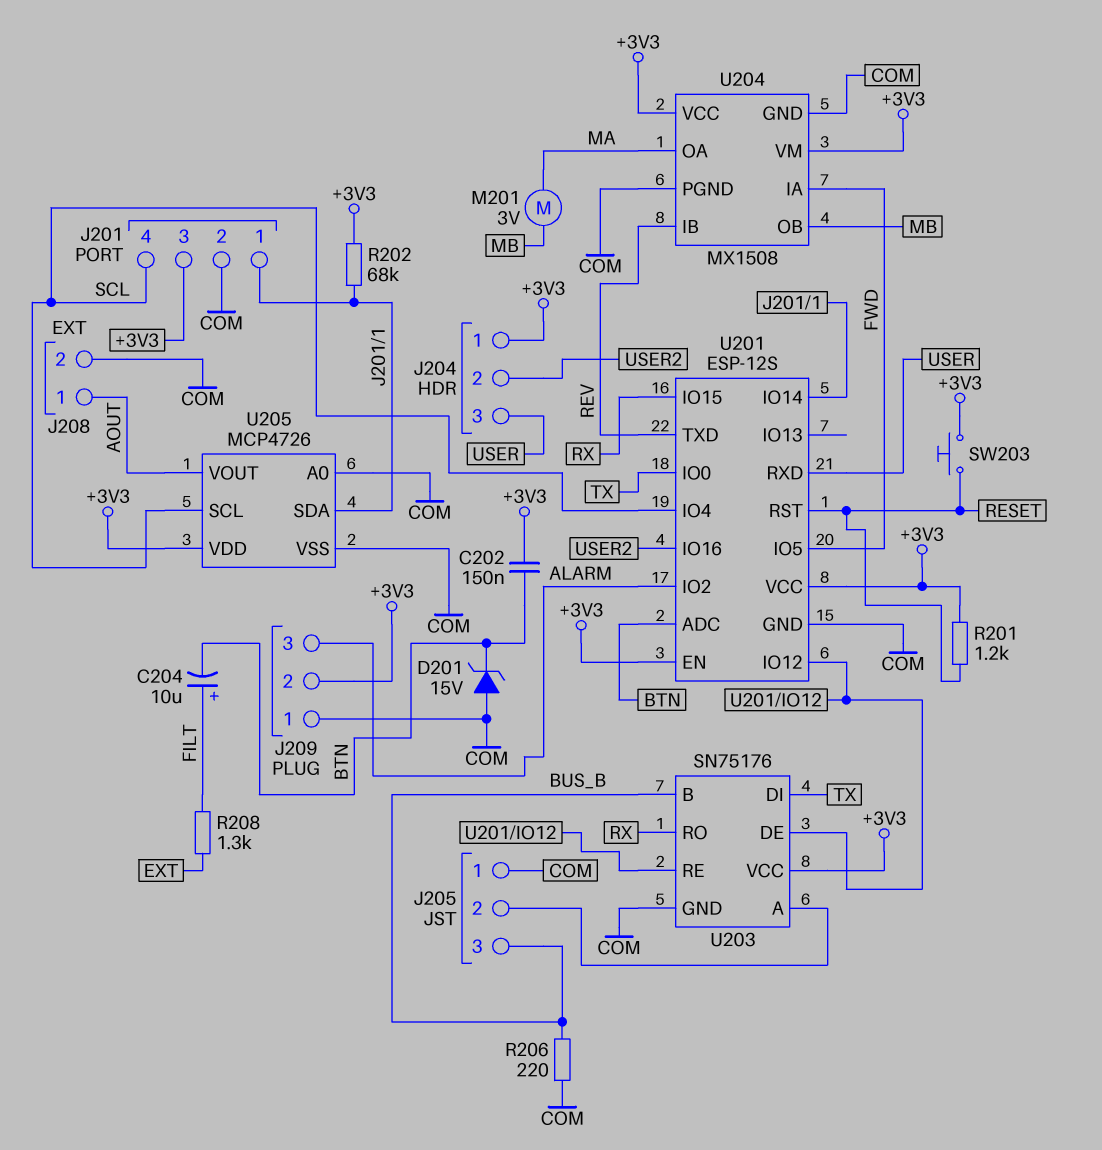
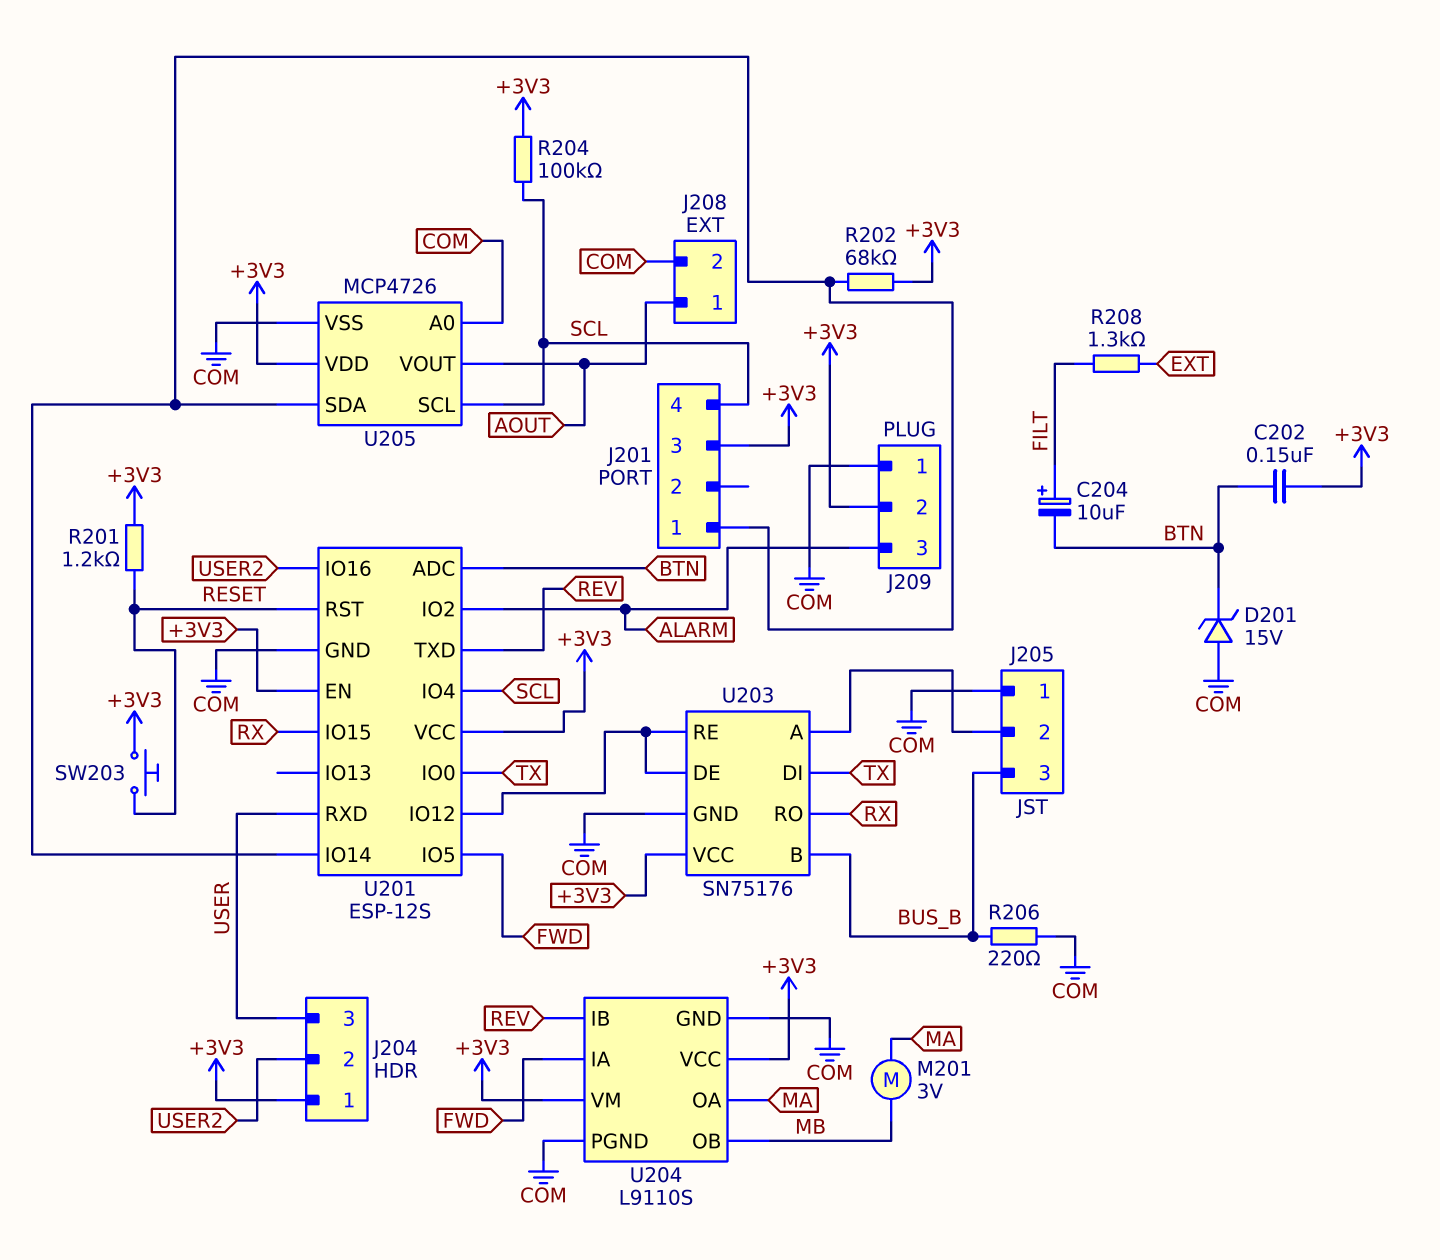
J201 pin 2: COM -> none
R204: none -> 100k (+3V3, SCL)
U204: MX1508 -> L9110S

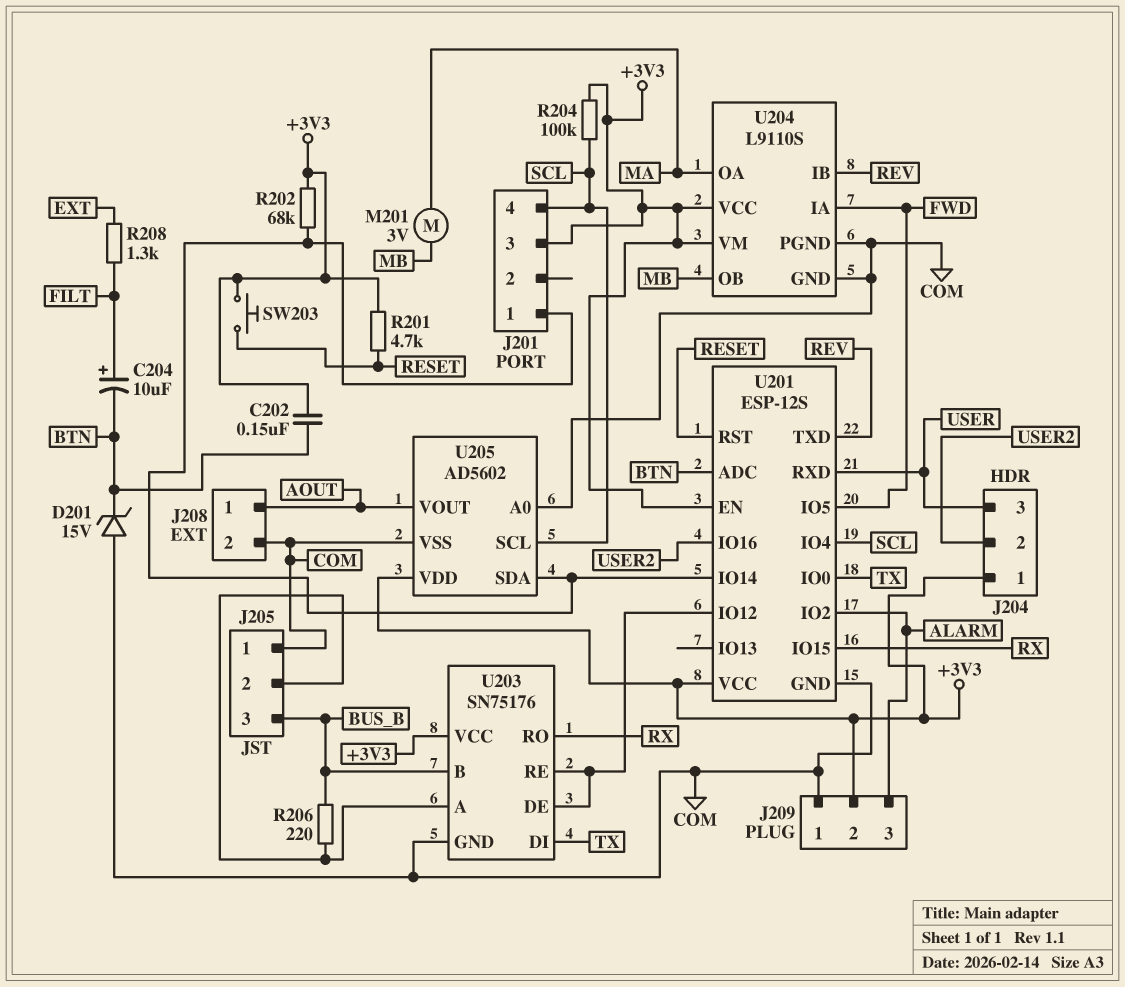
R201: 1.2k (+3V3, RESET) -> 4.7k (+3V3, RESET)
R206: 220 (BUS_B, COM) -> 220 (BUS_B, J205/2)
U205: MCP4726 -> AD5602

